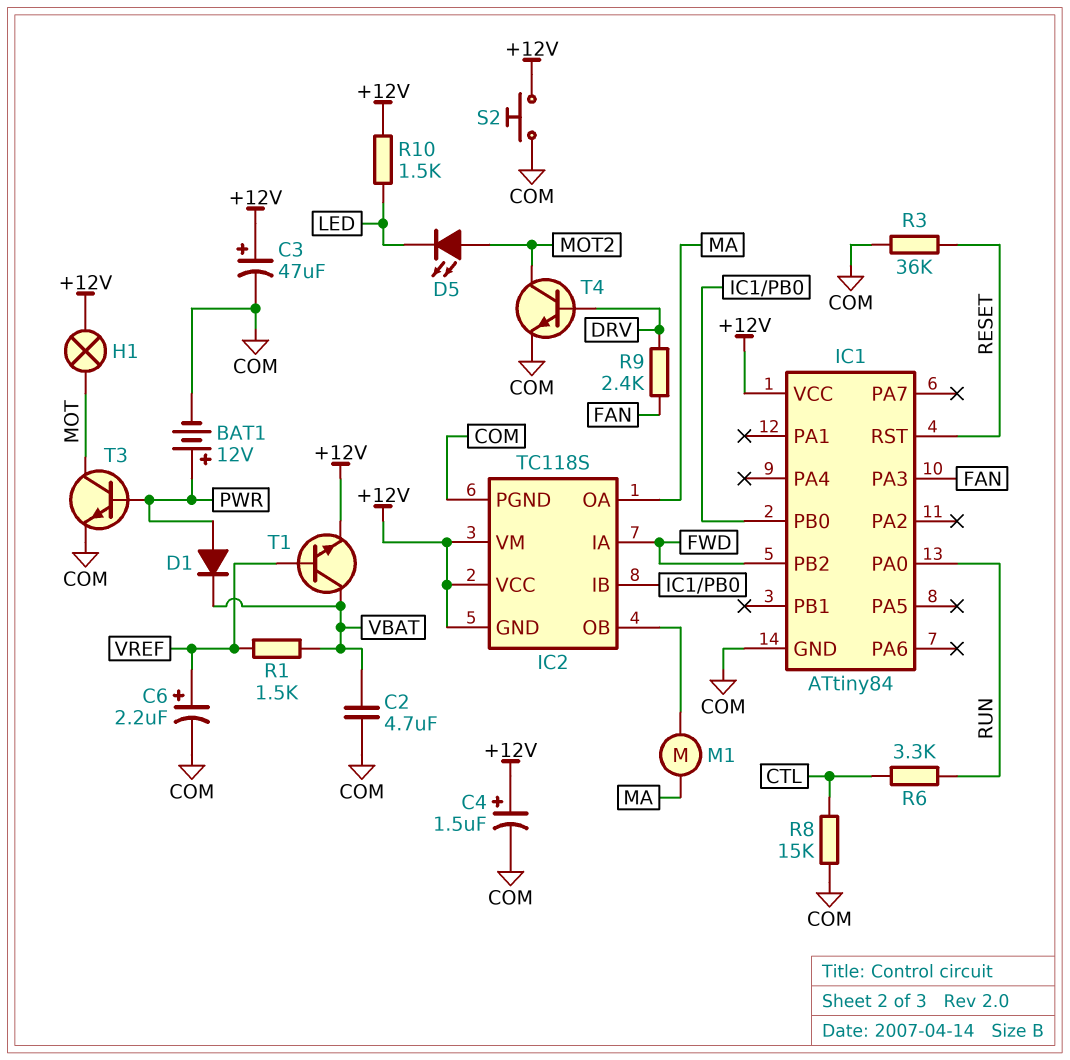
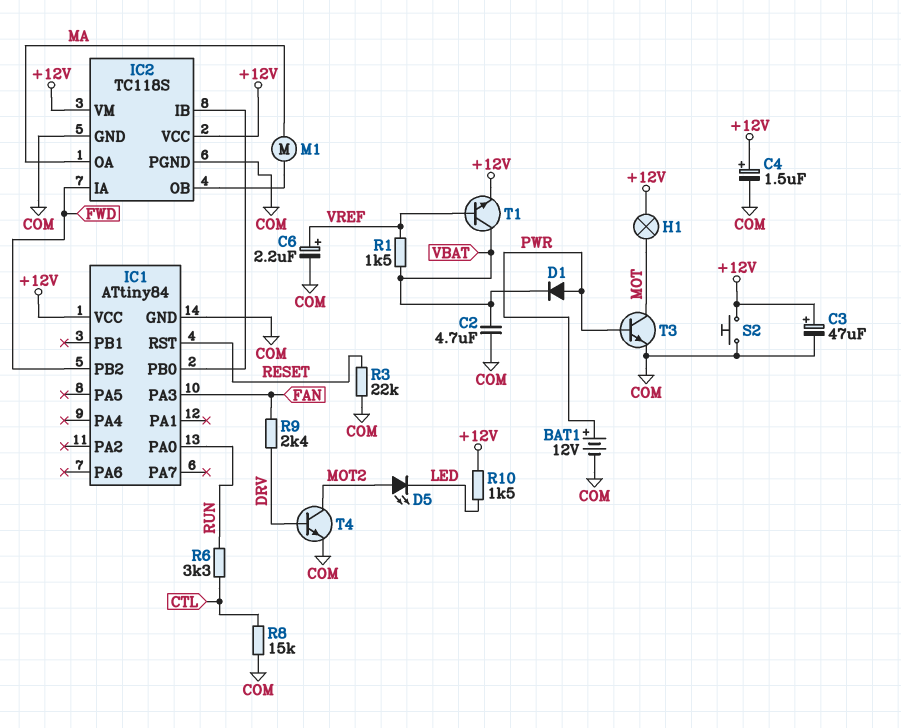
IC2 pin GND: +12V -> COM
R3: 36k (COM, RESET) -> 22k (COM, RESET)

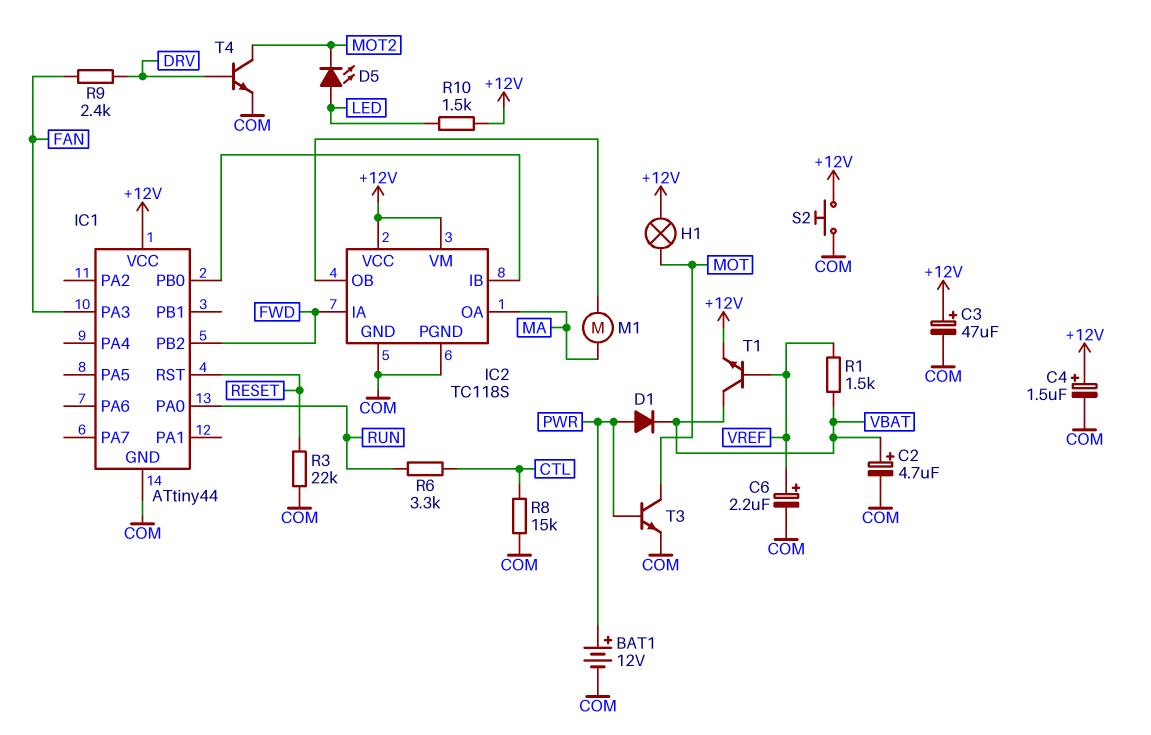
C2: 4.7uF (COM, VBAT) -> 4.7uF (plus VBAT, minus COM)
D5: LED (A MOT2, K LED) -> LED (A LED, K MOT2)
IC1: ATtiny84 -> ATtiny44

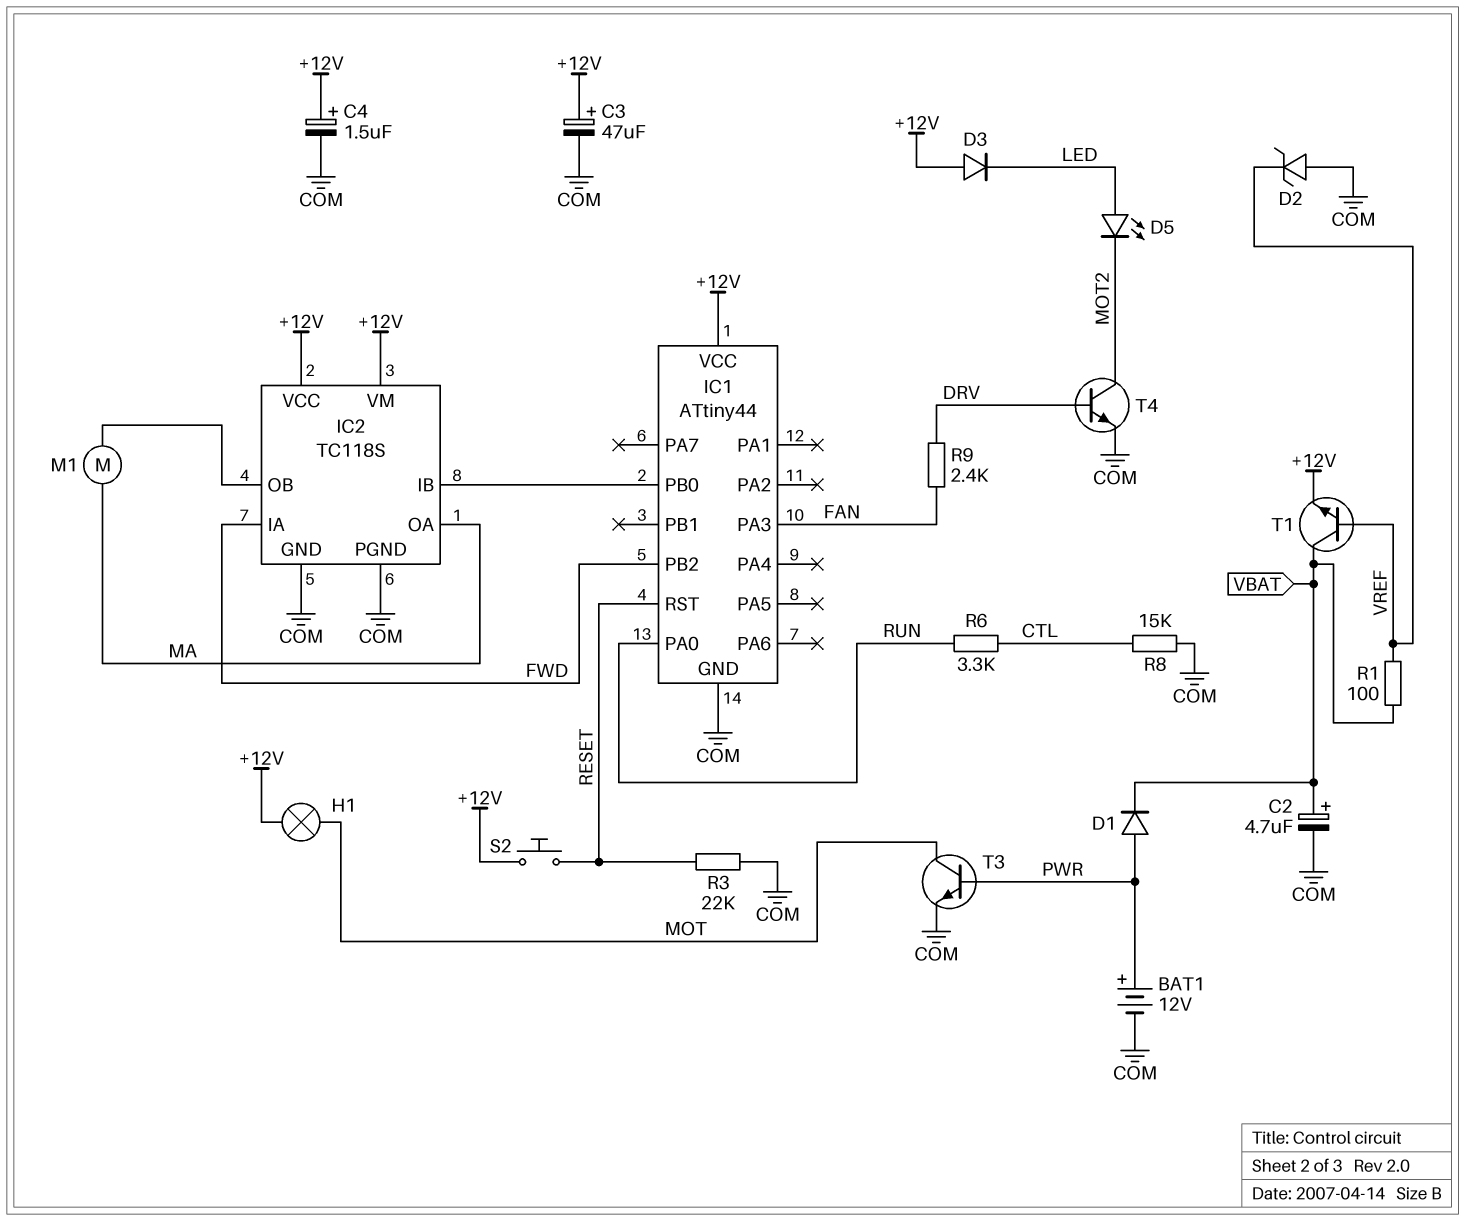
C6: 2.2uF (plus VREF, minus COM) -> none
D2: none -> zener (A COM, K VREF)
D3: none -> diode (A +12V, K LED)
R1: 1.5k (VBAT, VREF) -> 100 (VBAT, VREF)
R10: 1.5k (+12V, LED) -> none
S2: button (+12V, COM) -> button (+12V, RESET)

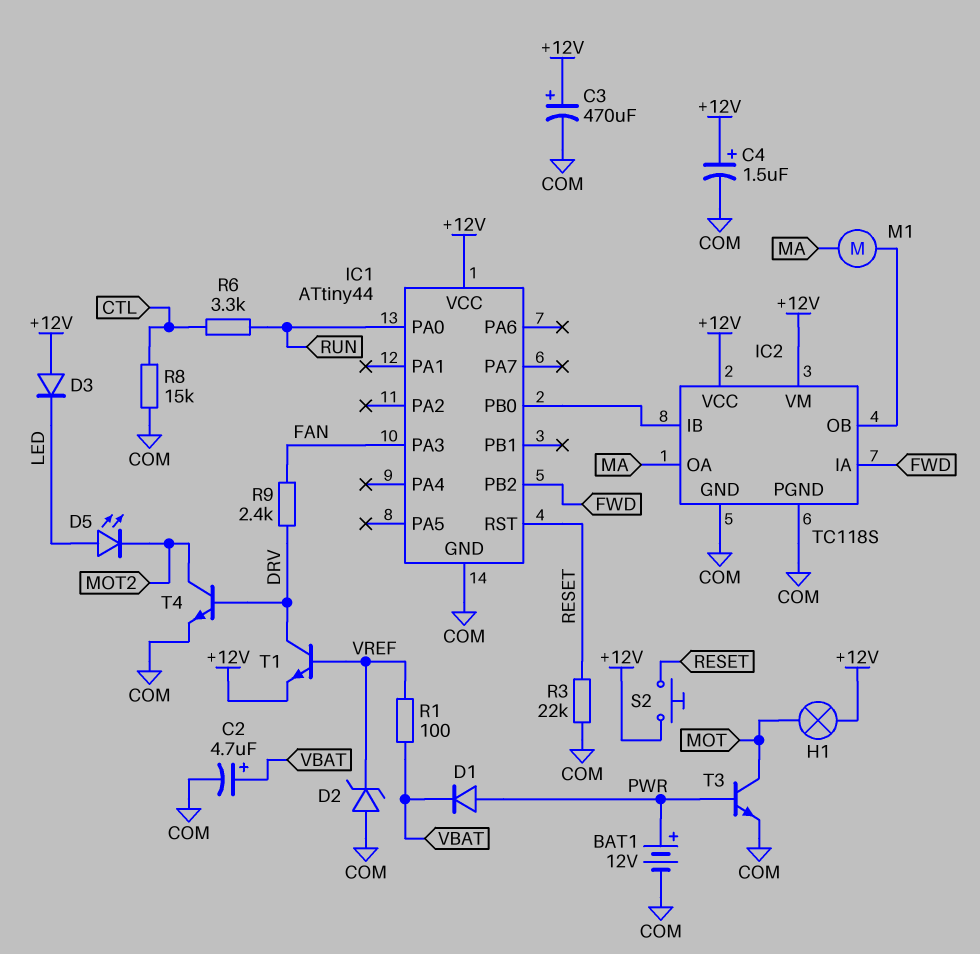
C3: 47uF (plus +12V, minus COM) -> 470uF (plus +12V, minus COM)
T1: NPN (B VREF, C VBAT, E +12V) -> NPN (B VREF, C DRV, E +12V)

